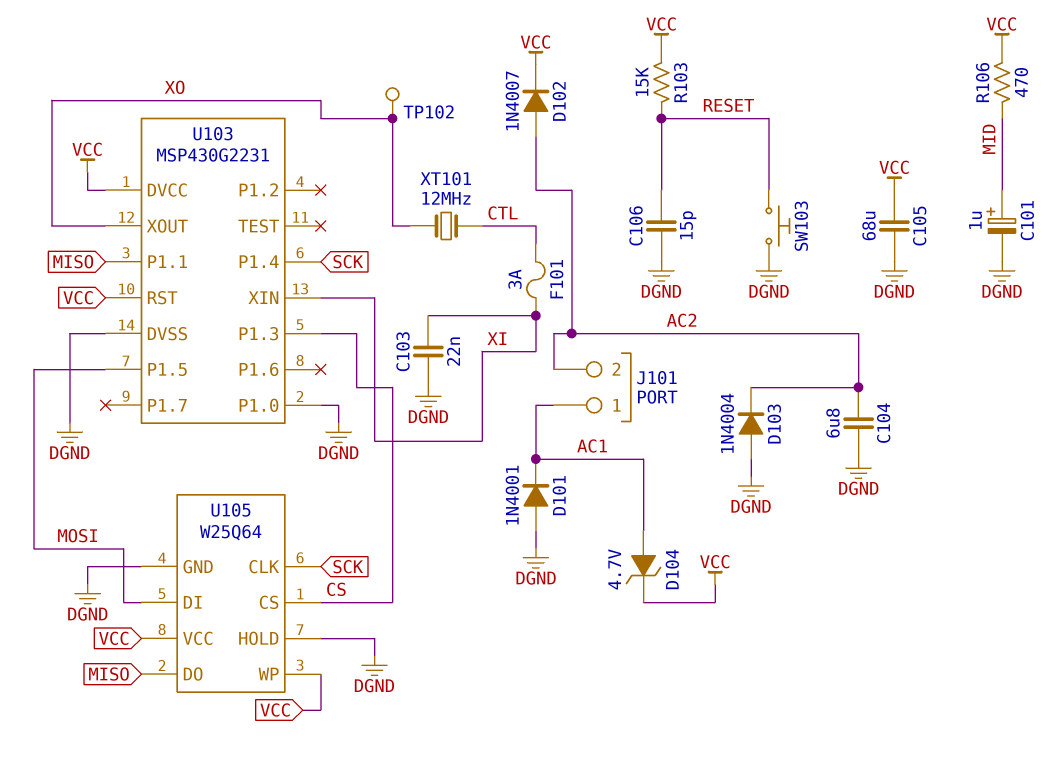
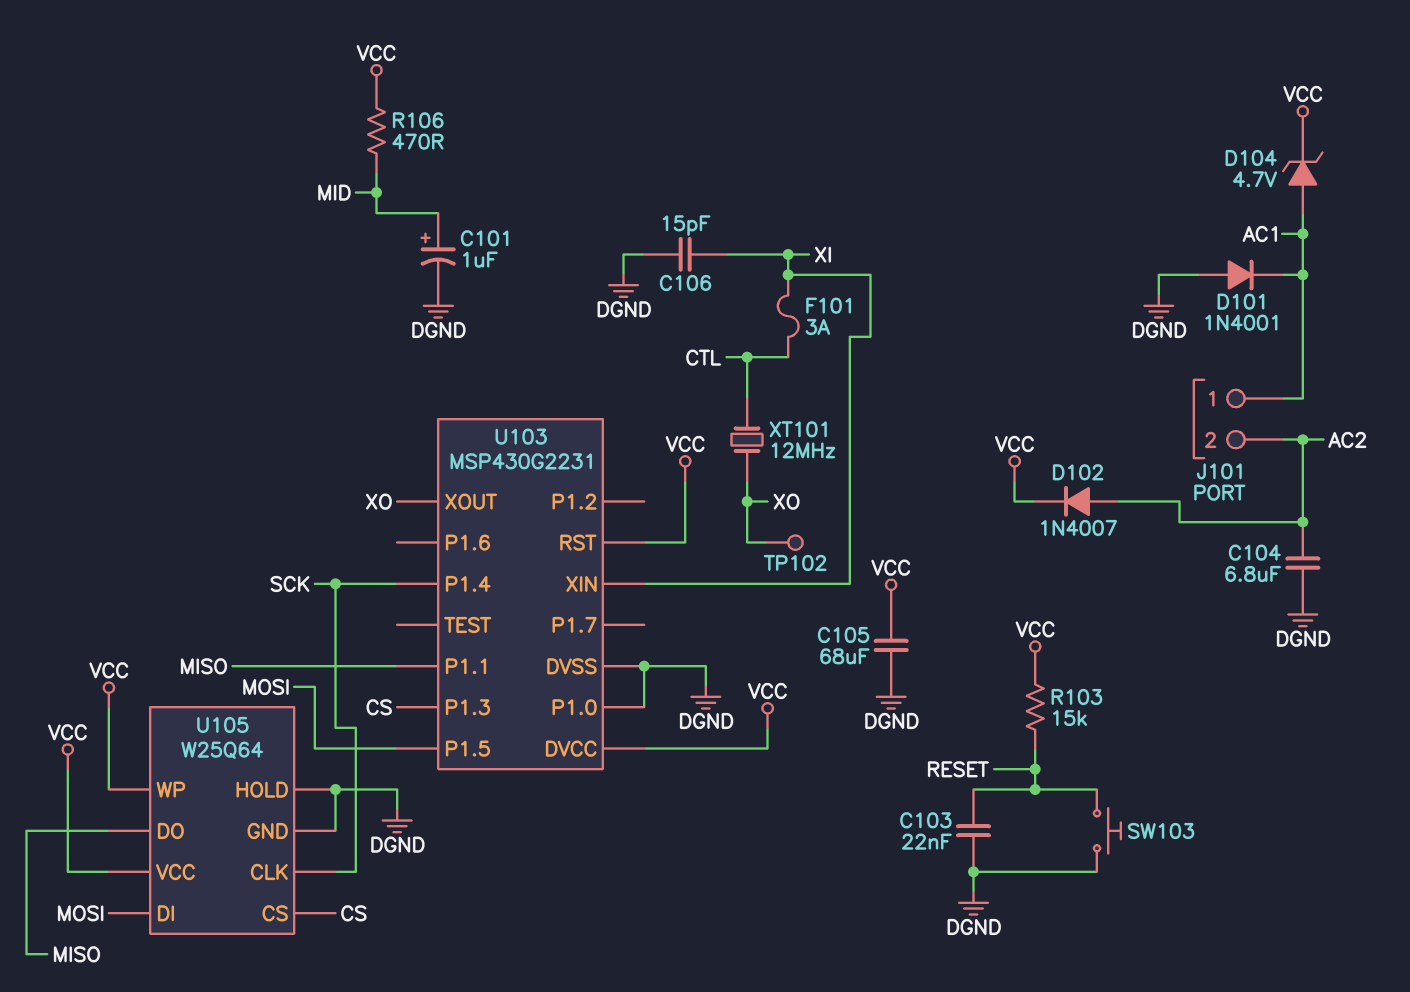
C103: 22nF (DGND, XI) -> 22nF (DGND, RESET)
C106: 15pF (DGND, RESET) -> 15pF (DGND, XI)
D103: diode 1N4004 (A DGND, K AC2) -> none

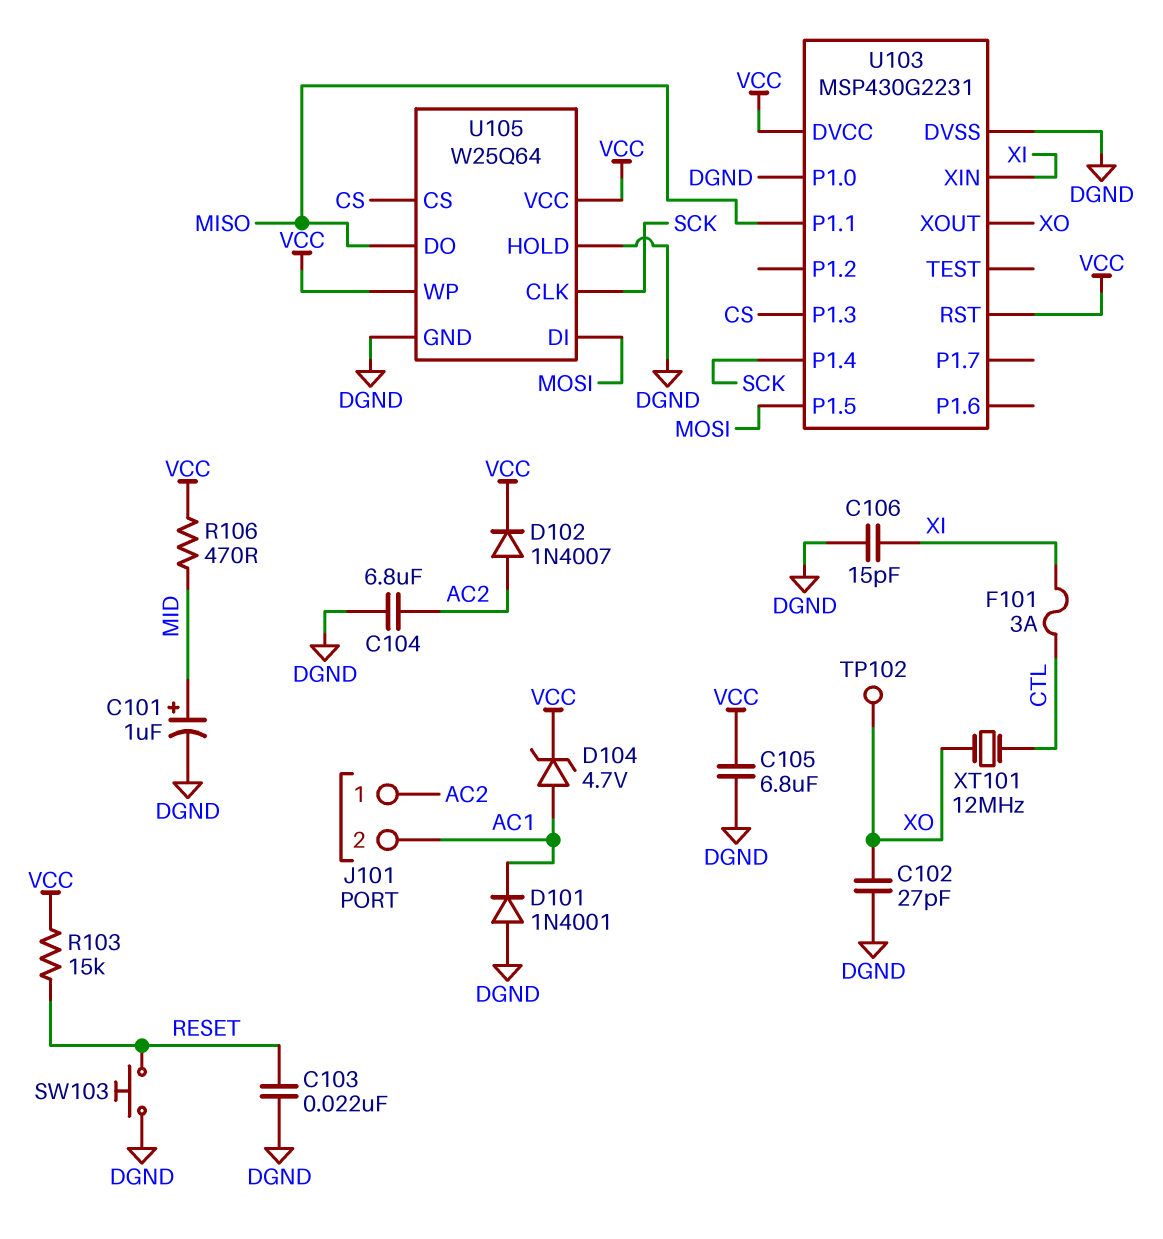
C102: none -> 27pF (DGND, XO)
C105: 68uF (DGND, VCC) -> 6.8uF (DGND, VCC)
J101 pin 1: AC1 -> AC2
J101 pin 2: AC2 -> AC1

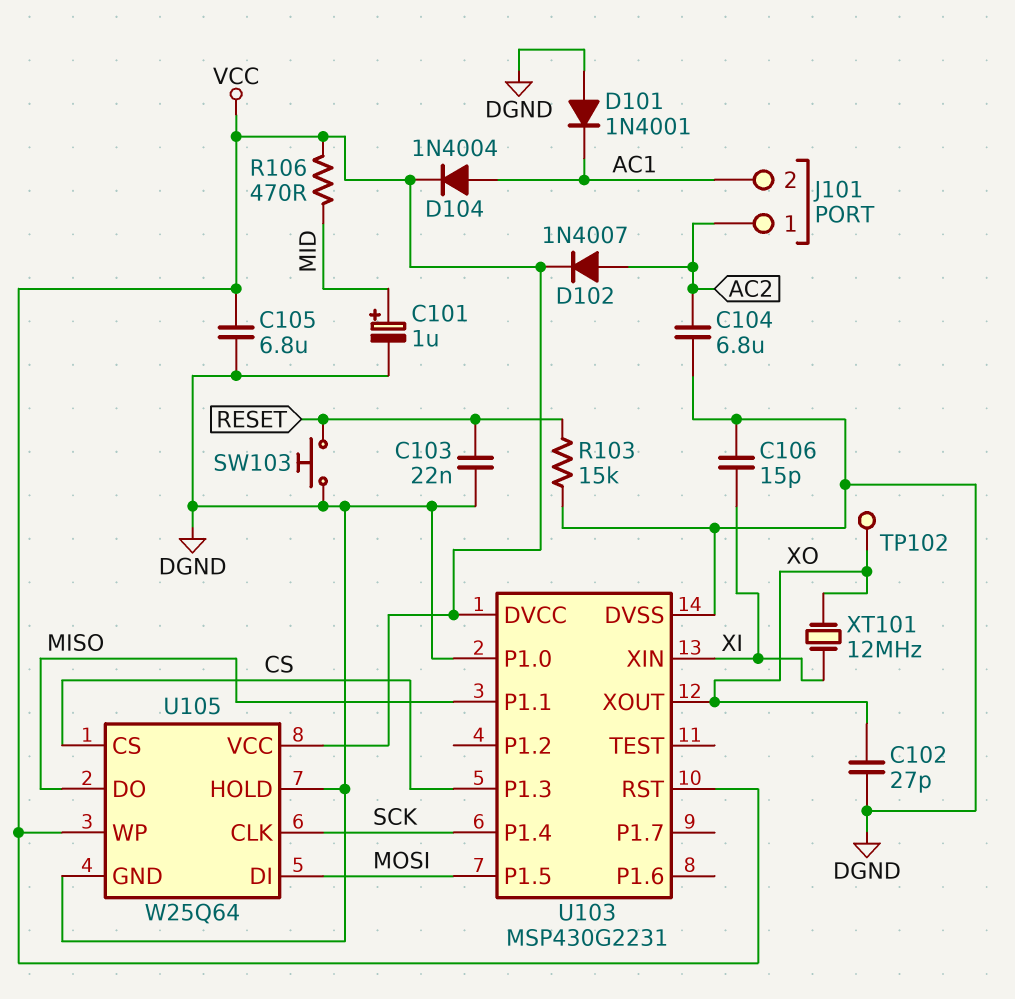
D104: zener 4.7V (A AC1, K VCC) -> diode 1N4004 (A AC1, K VCC)
F101: 3A (CTL, XI) -> none
R103: 15k (RESET, VCC) -> 15k (DGND, RESET)
XT101: 12MHz (CTL, XO) -> 12MHz (XI, XO)

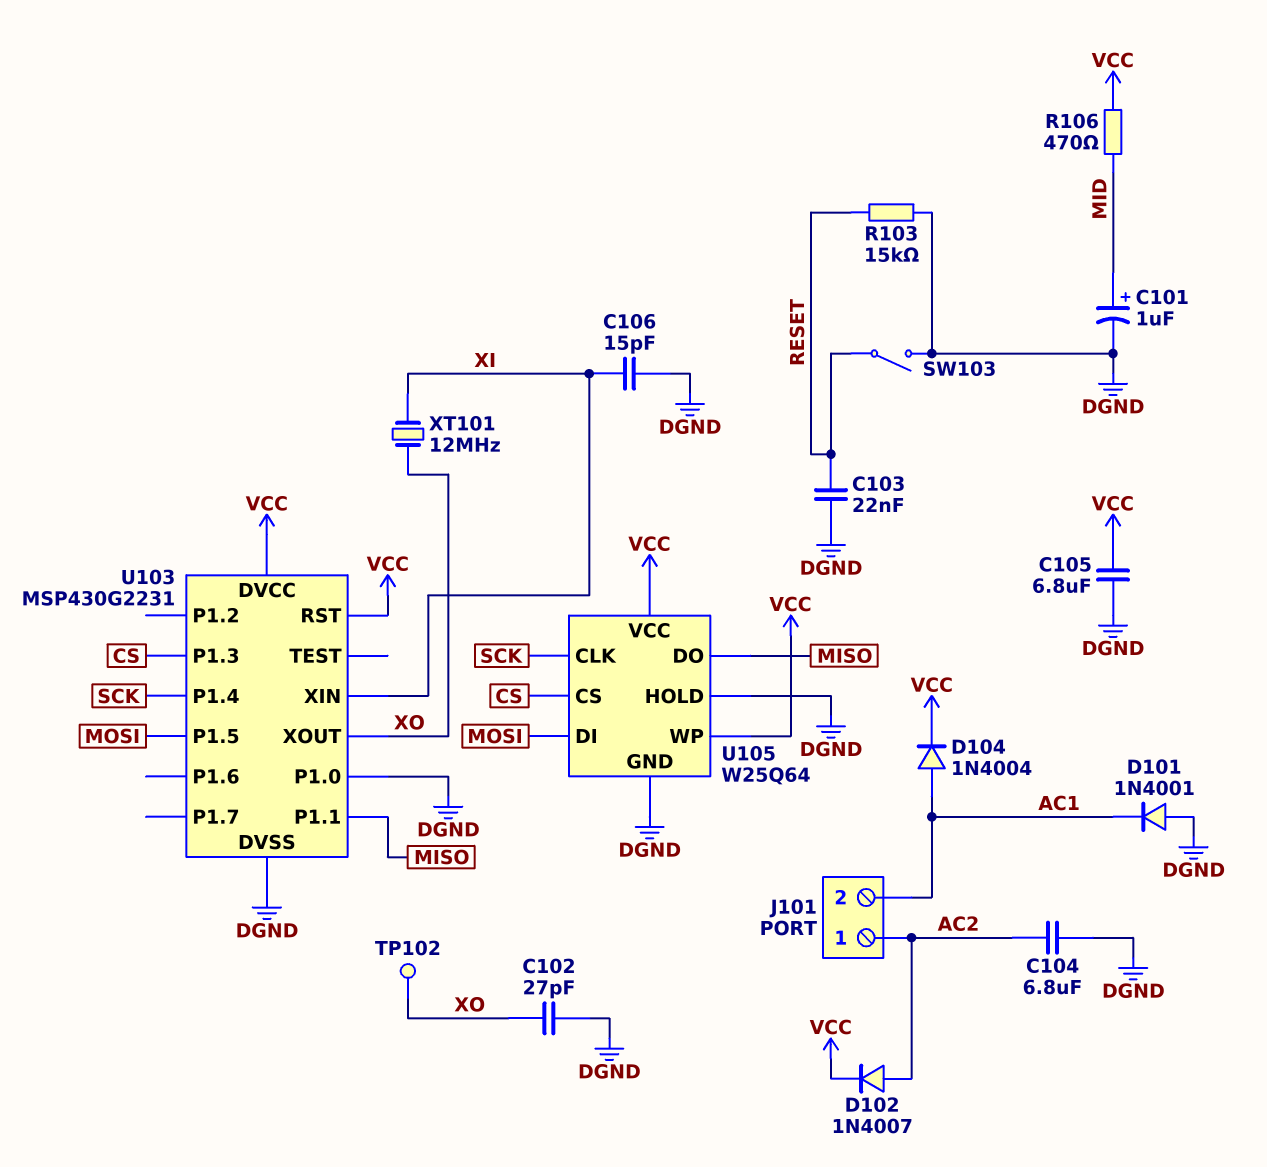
SW103: button (DGND, RESET) -> switch (DGND, RESET)

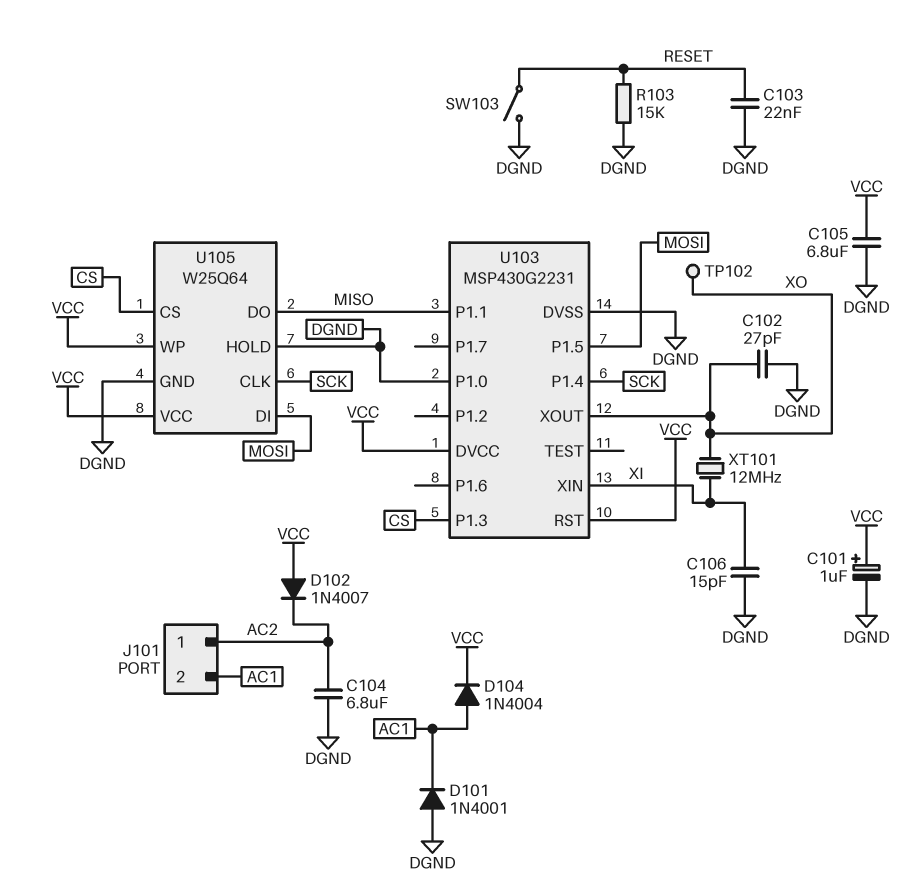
C101: 1uF (plus MID, minus DGND) -> 1uF (plus VCC, minus DGND)
D102: diode 1N4007 (A AC2, K VCC) -> diode 1N4007 (A VCC, K AC2)
R106: 470 (MID, VCC) -> none

